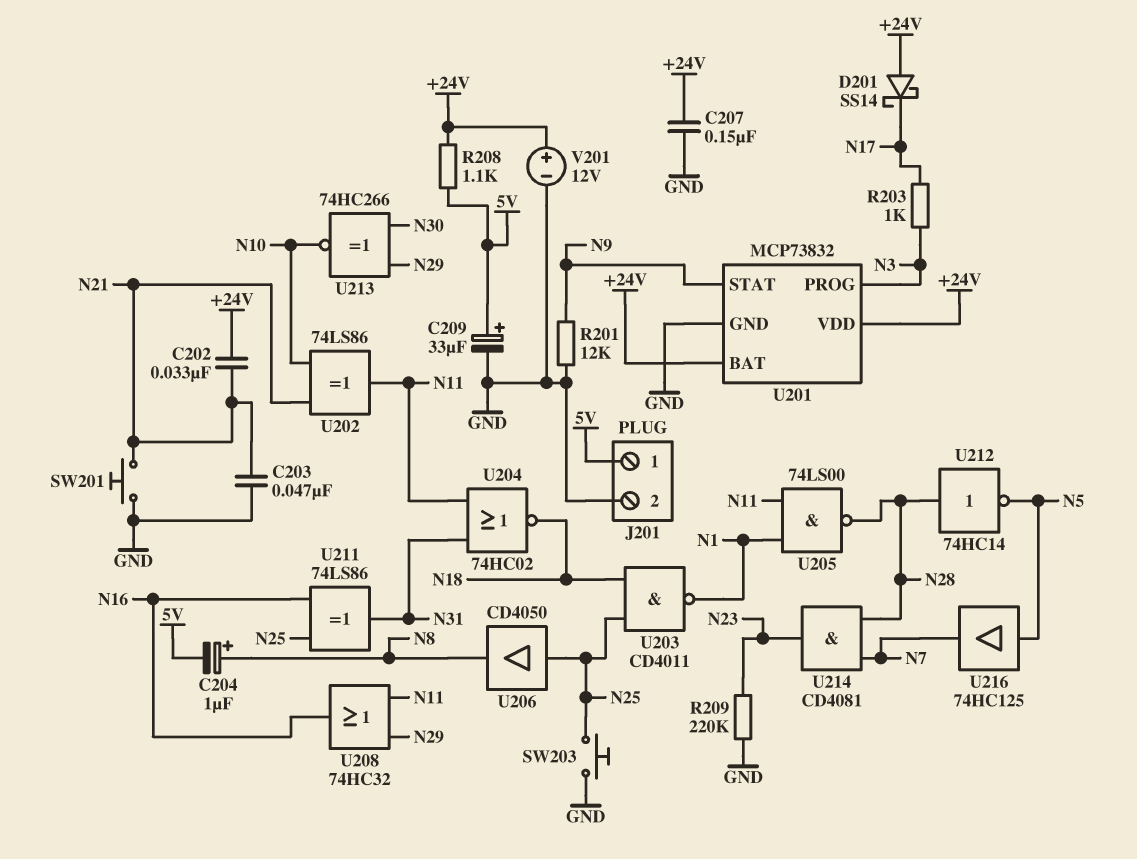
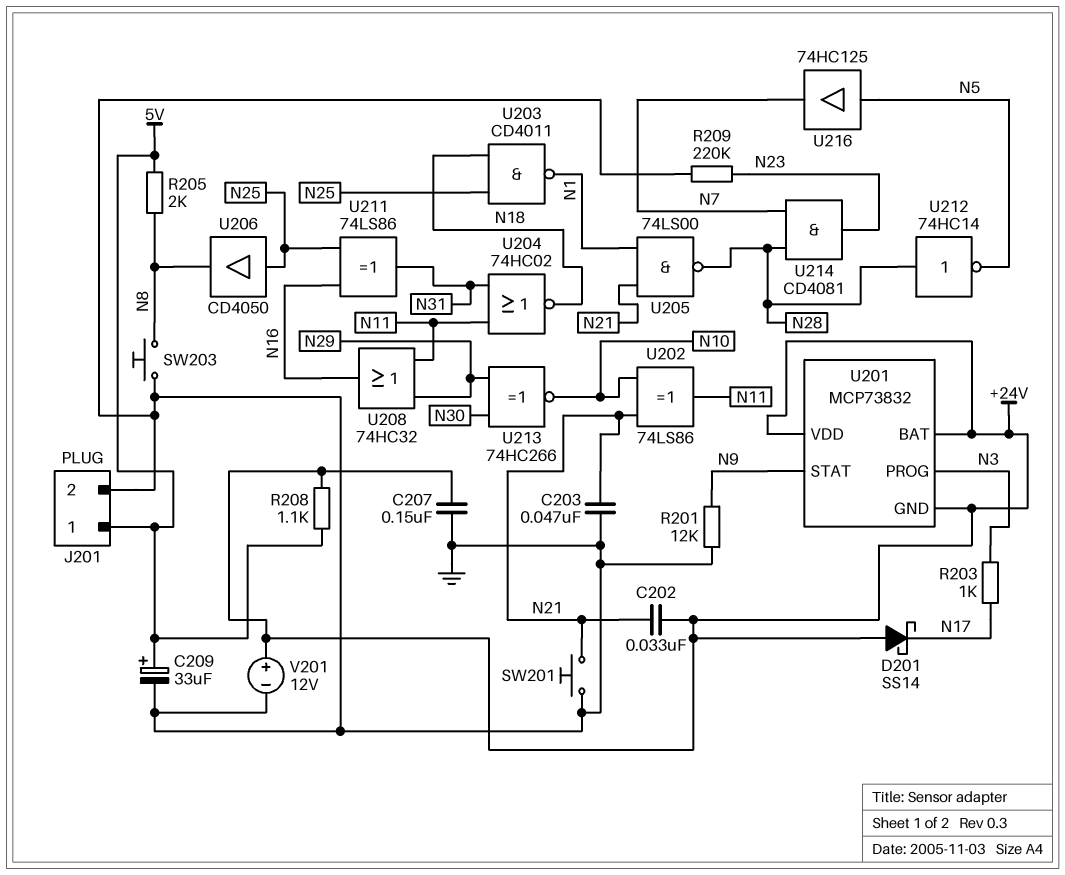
C204: 1uF (plus N8, minus 5V) -> none
R205: none -> 2k (5V, N8)
SW203: button (GND, N25) -> button (GND, N8)
U201 pin GND: GND -> +24V
U205: NAND 74LS00 (in N1, in N11, out N28) -> NAND 74LS00 (in N1, in N21, out N28)

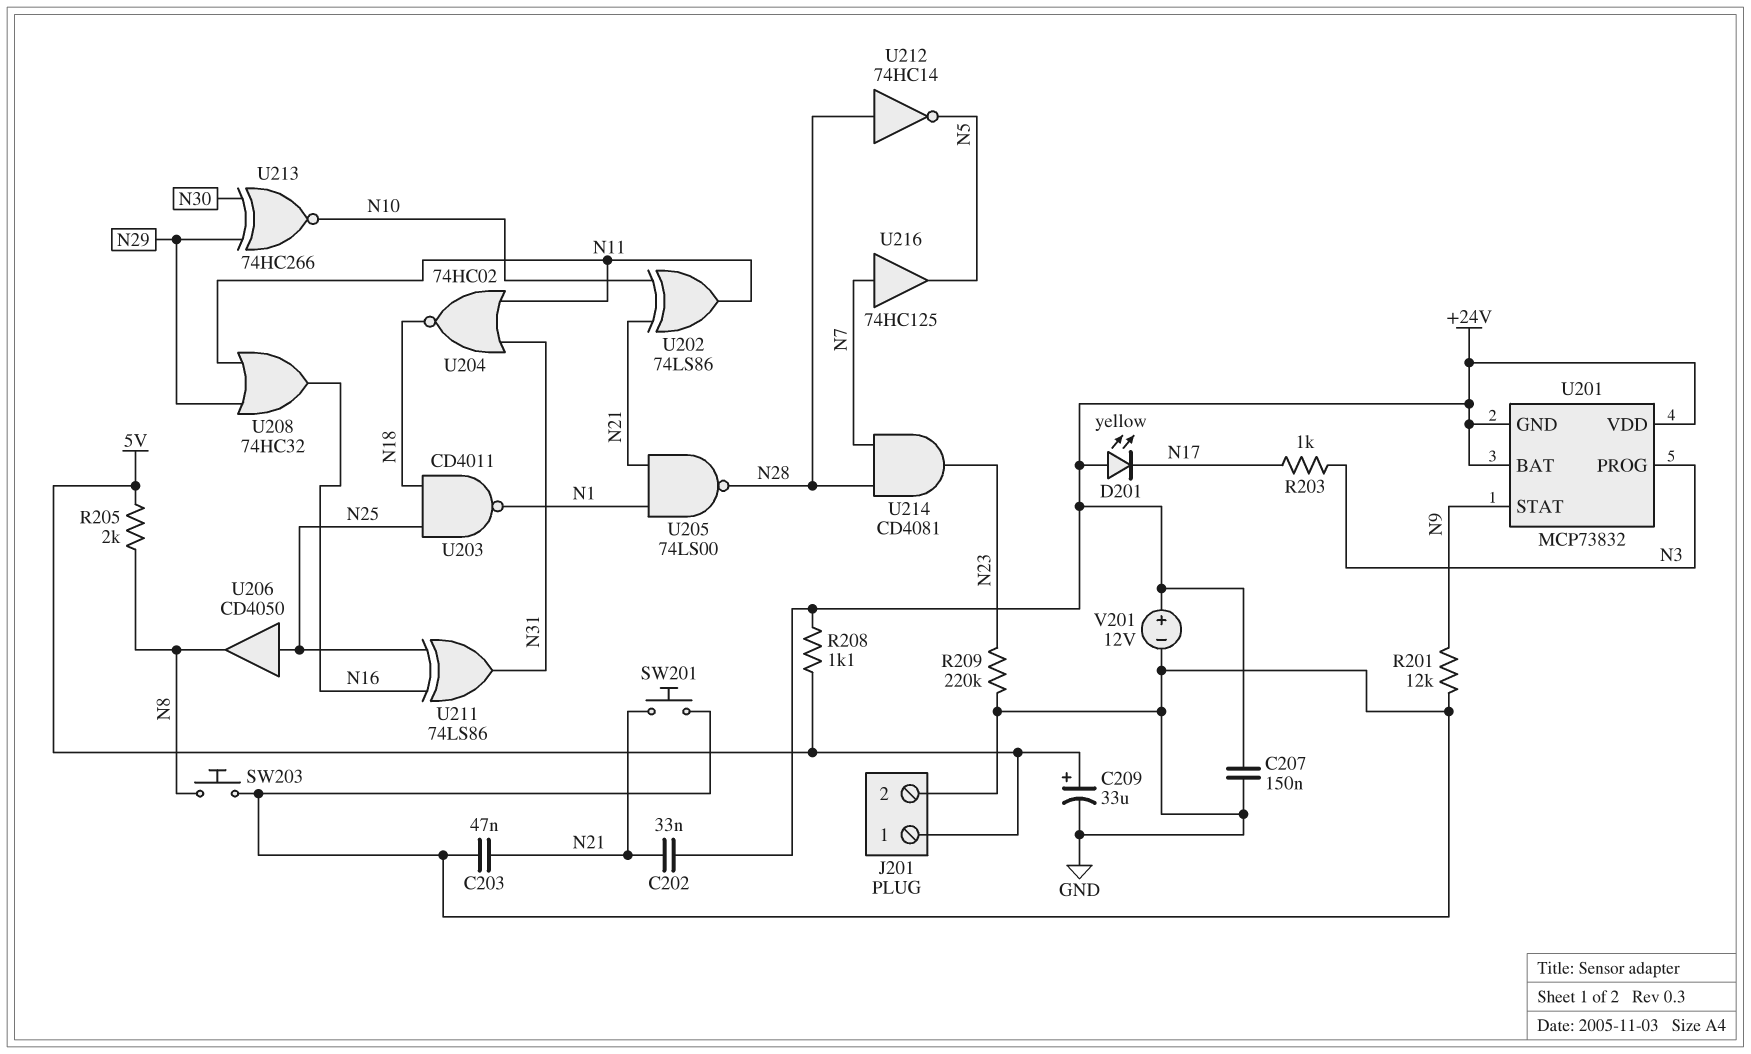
D201: schottky SS14 (A +24V, K N17) -> LED yellow (A +24V, K N17)
U216: buffer 74HC125 (in N5, out N7) -> buffer 74HC125 (in N7, out N5)

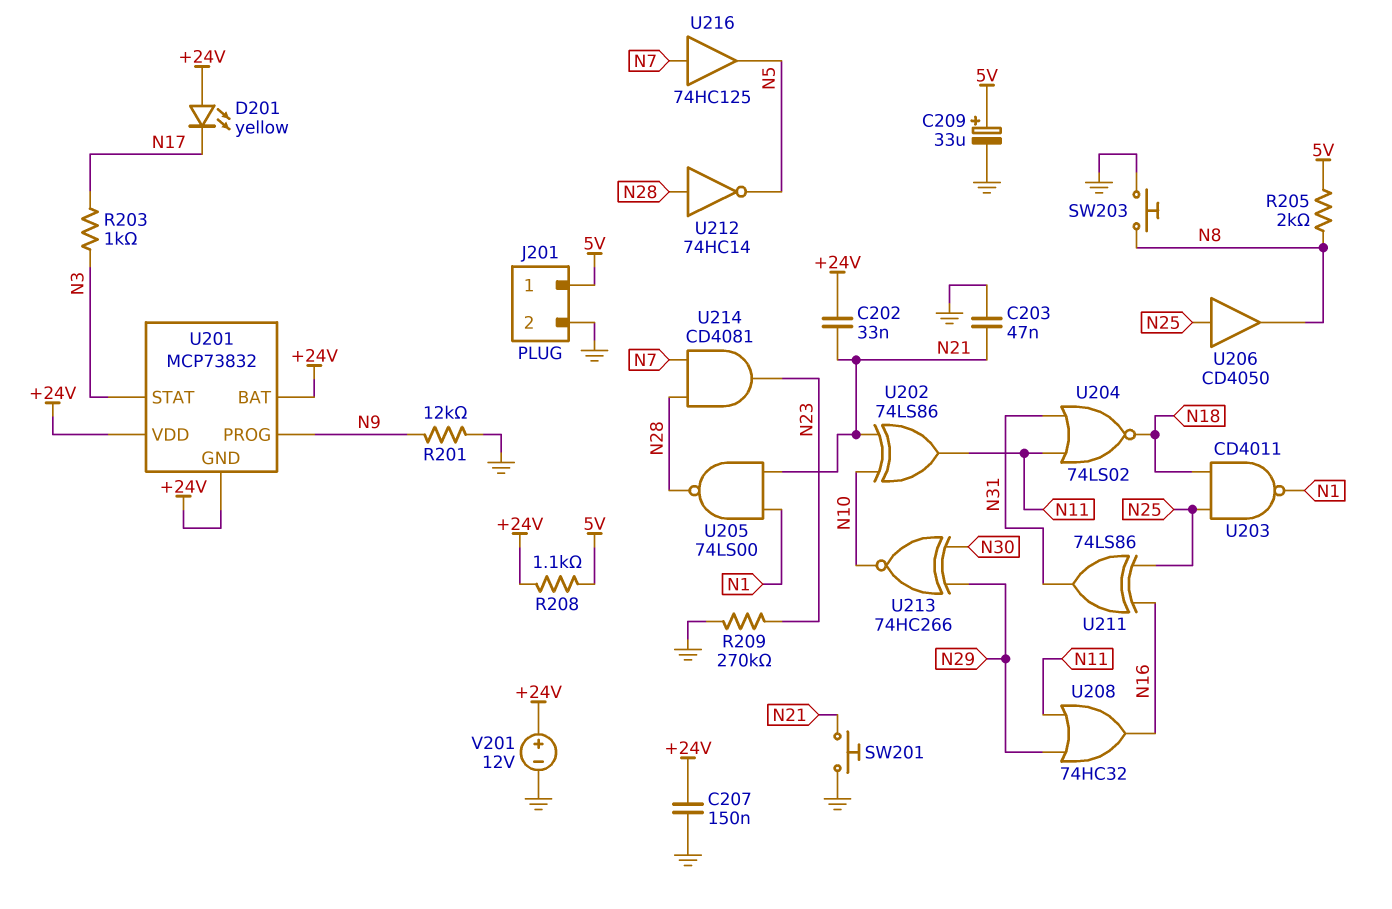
R209: 220k (GND, N23) -> 270k (GND, N23)
U201 pin PROG: N3 -> N9
U201 pin STAT: N9 -> N3
U204: NOR 74HC02 (in N11, in N31, out N18) -> NOR 74LS02 (in N11, in N31, out N18)

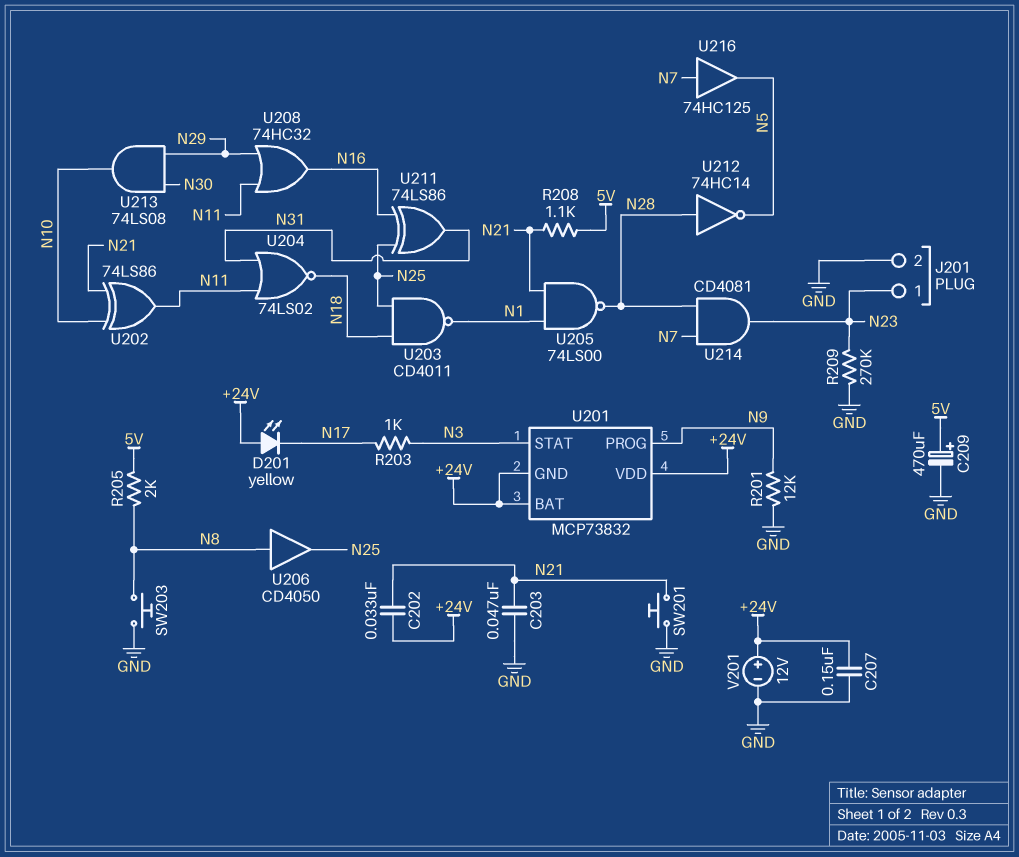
C209: 33uF (plus 5V, minus GND) -> 470uF (plus 5V, minus GND)
J201 pin 1: 5V -> N23
R208: 1.1k (+24V, 5V) -> 1.1k (5V, N21)
U206: buffer CD4050 (in N25, out N8) -> buffer CD4050 (in N8, out N25)
U213: XNOR 74HC266 (in N29, in N30, out N10) -> AND 74LS08 (in N29, in N30, out N10)

